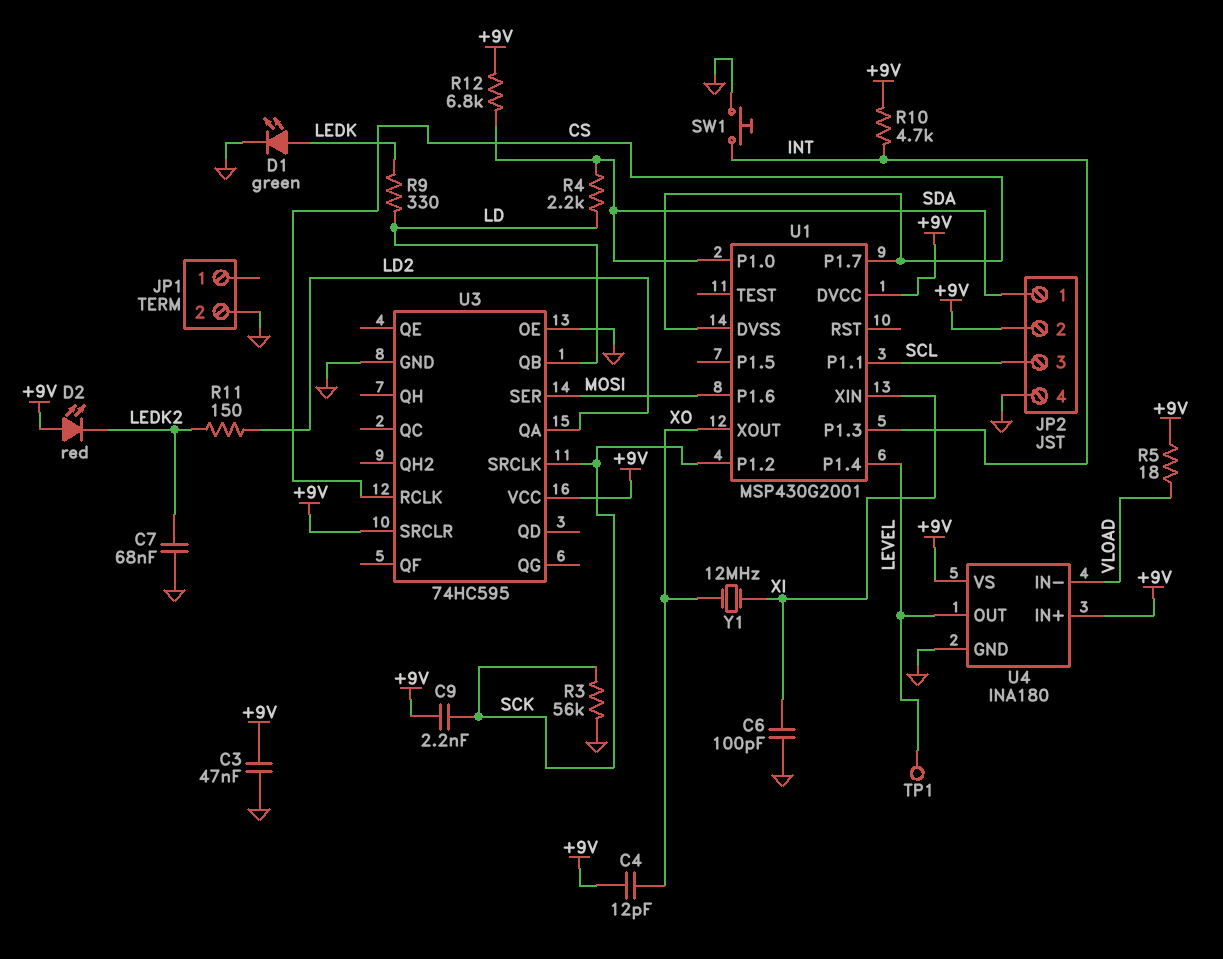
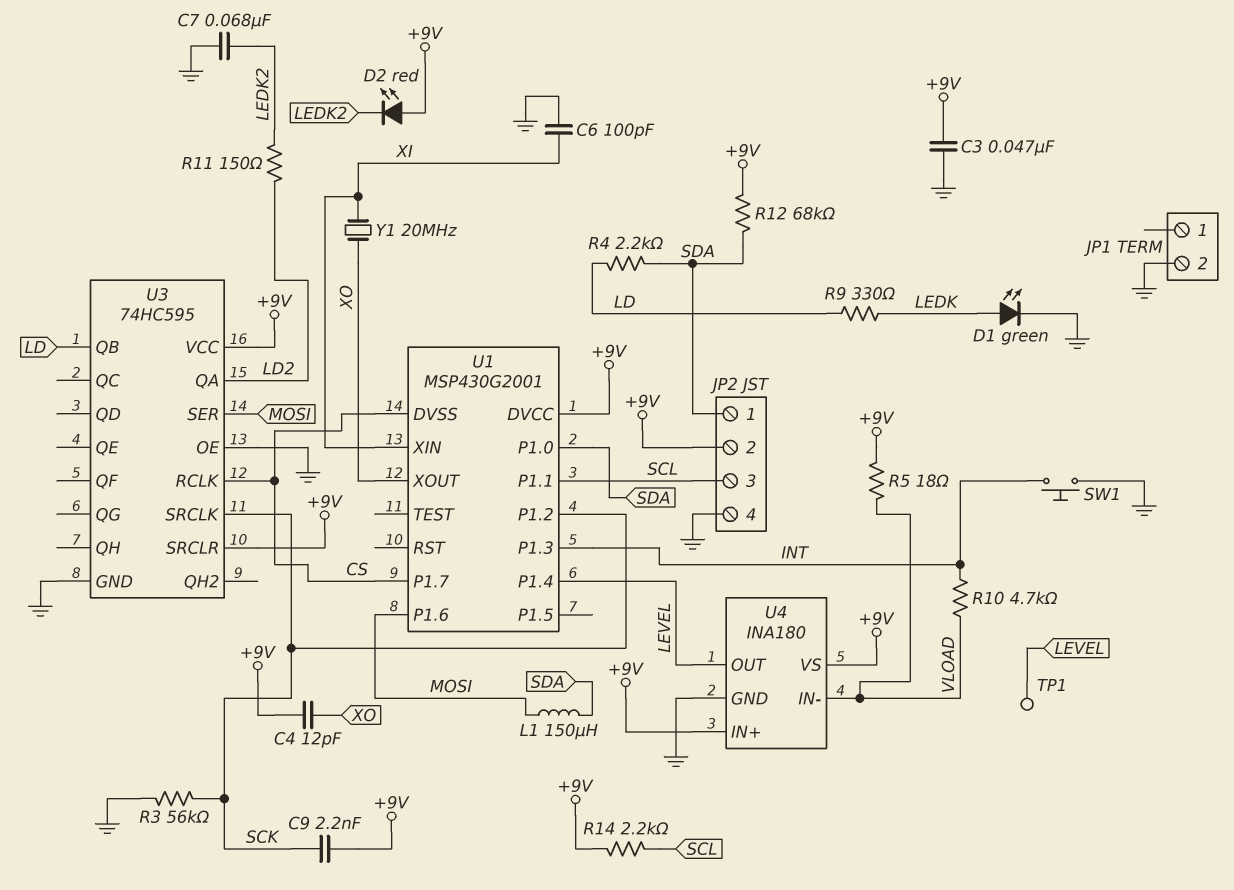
L1: none -> 150uH (MOSI, SDA)
R10: 4.7k (+9V, INT) -> 4.7k (INT, VLOAD)
R12: 6.8k (+9V, SDA) -> 68k (+9V, SDA)
R14: none -> 2.2k (+9V, SCL)
Y1: 12MHz (XI, XO) -> 20MHz (XI, XO)

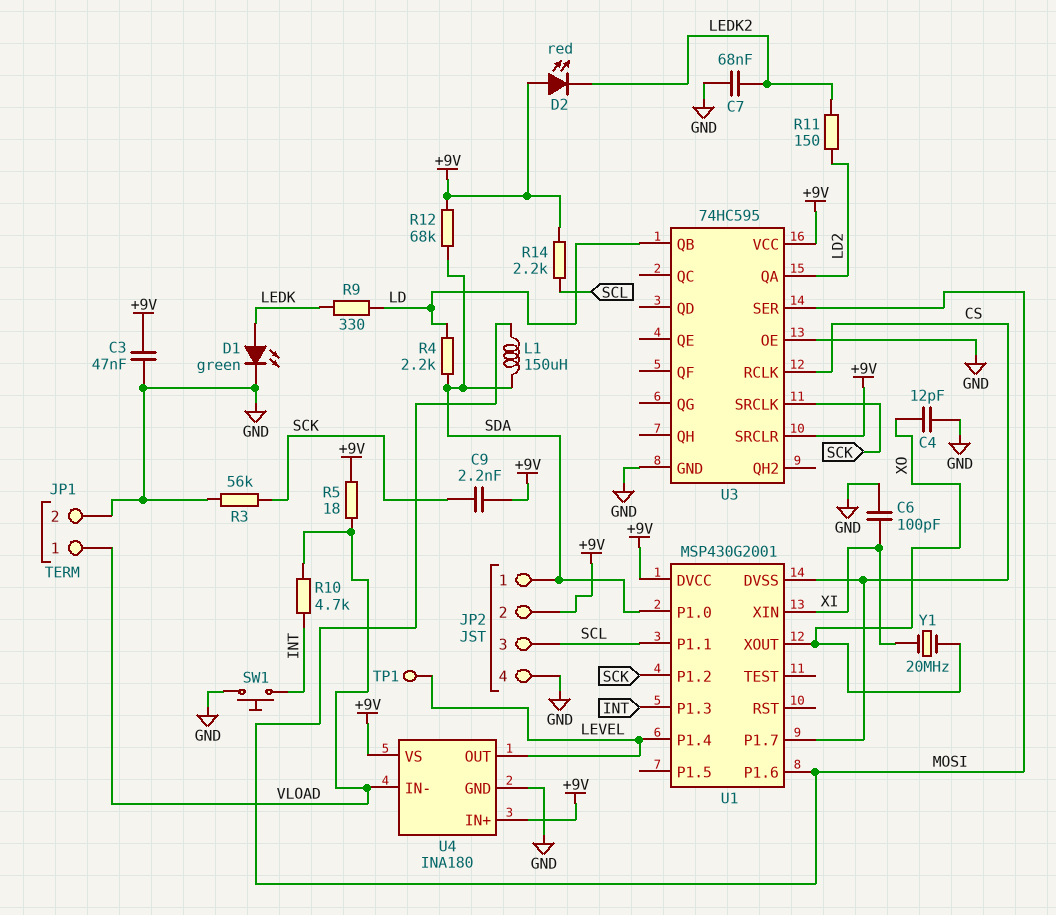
C4: 12pF (+9V, XO) -> 12pF (GND, XO)
JP1 pin 1: none -> VLOAD

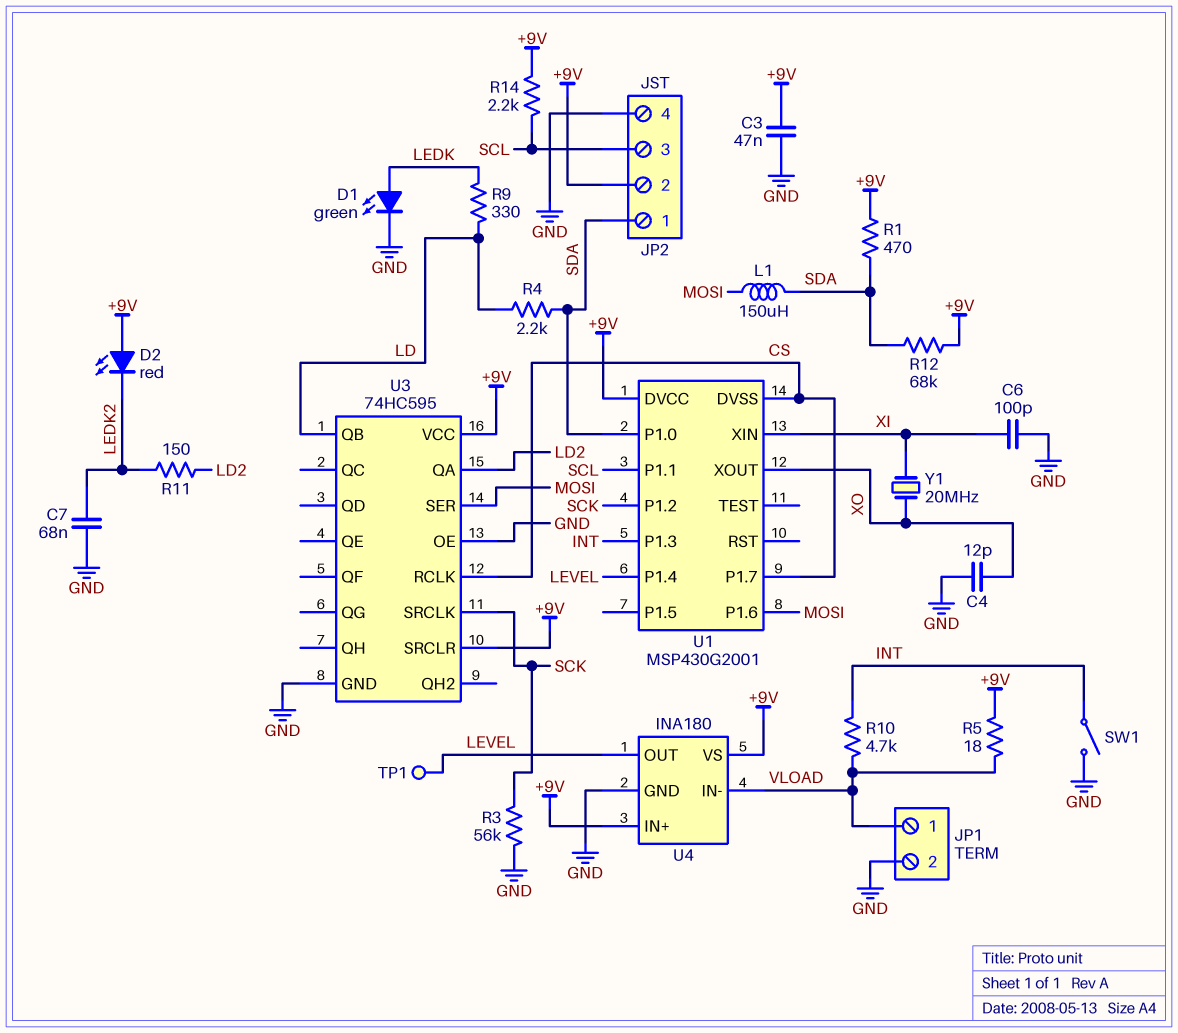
C9: 2.2nF (+9V, SCK) -> none
R1: none -> 470 (+9V, SDA)
SW1: button (GND, INT) -> switch (GND, INT)

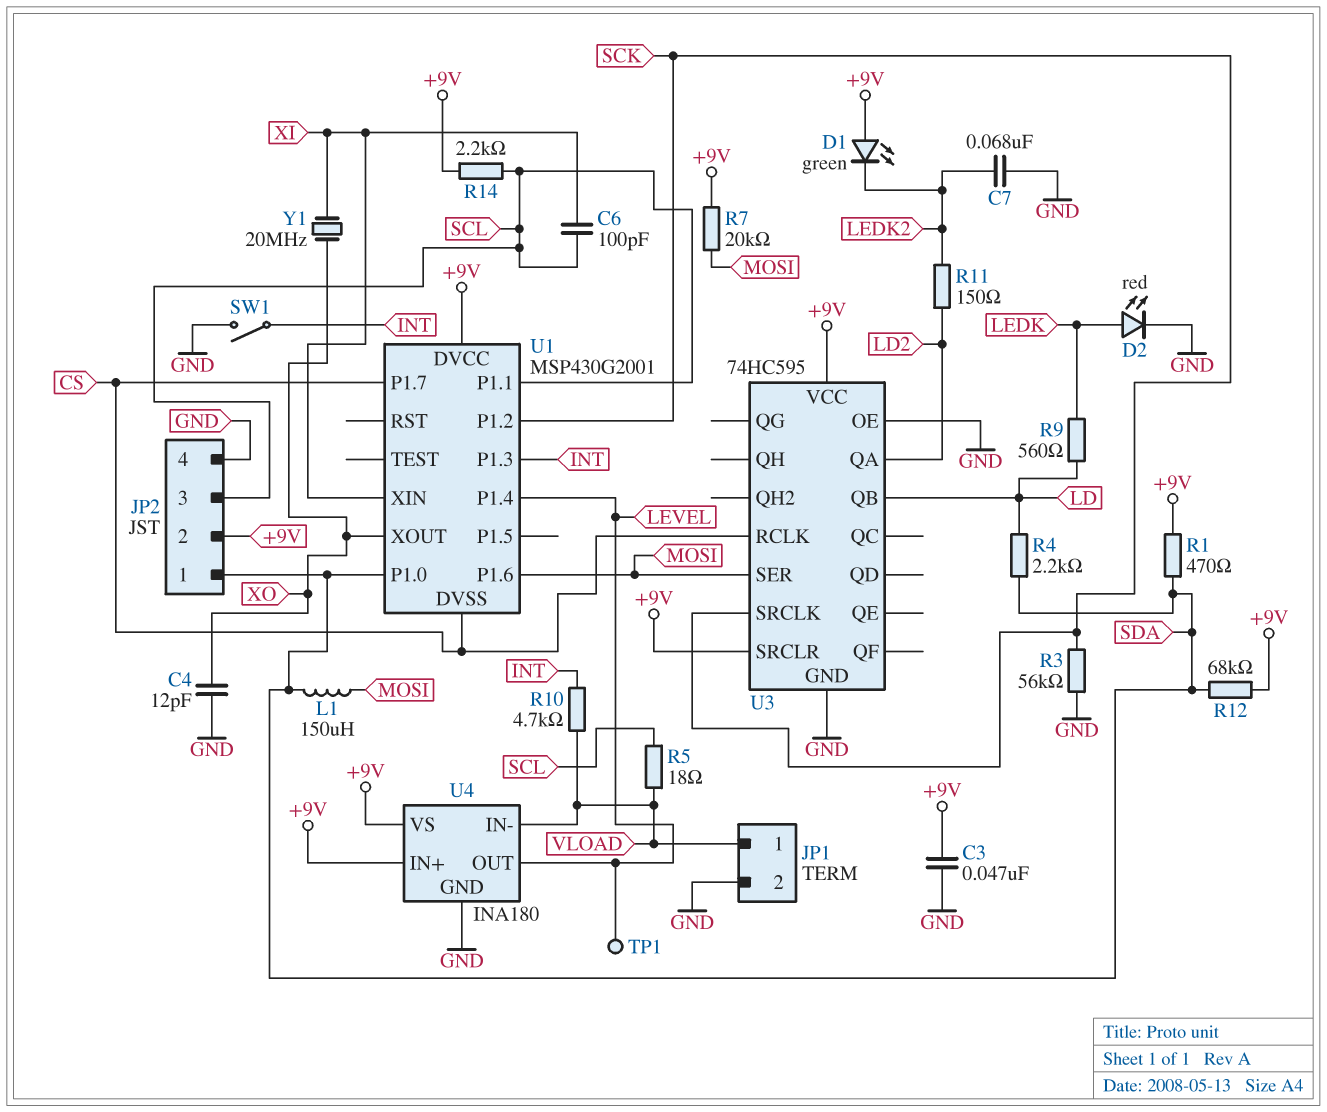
C6: 100pF (GND, XI) -> 100pF (SCL, XI)
D1: LED green (A LEDK, K GND) -> LED green (A +9V, K LEDK2)
D2: LED red (A +9V, K LEDK2) -> LED red (A LEDK, K GND)
R5: 18 (+9V, VLOAD) -> 18 (SCL, VLOAD)
R7: none -> 20k (+9V, MOSI)
R9: 330 (LD, LEDK) -> 560 (LD, LEDK)

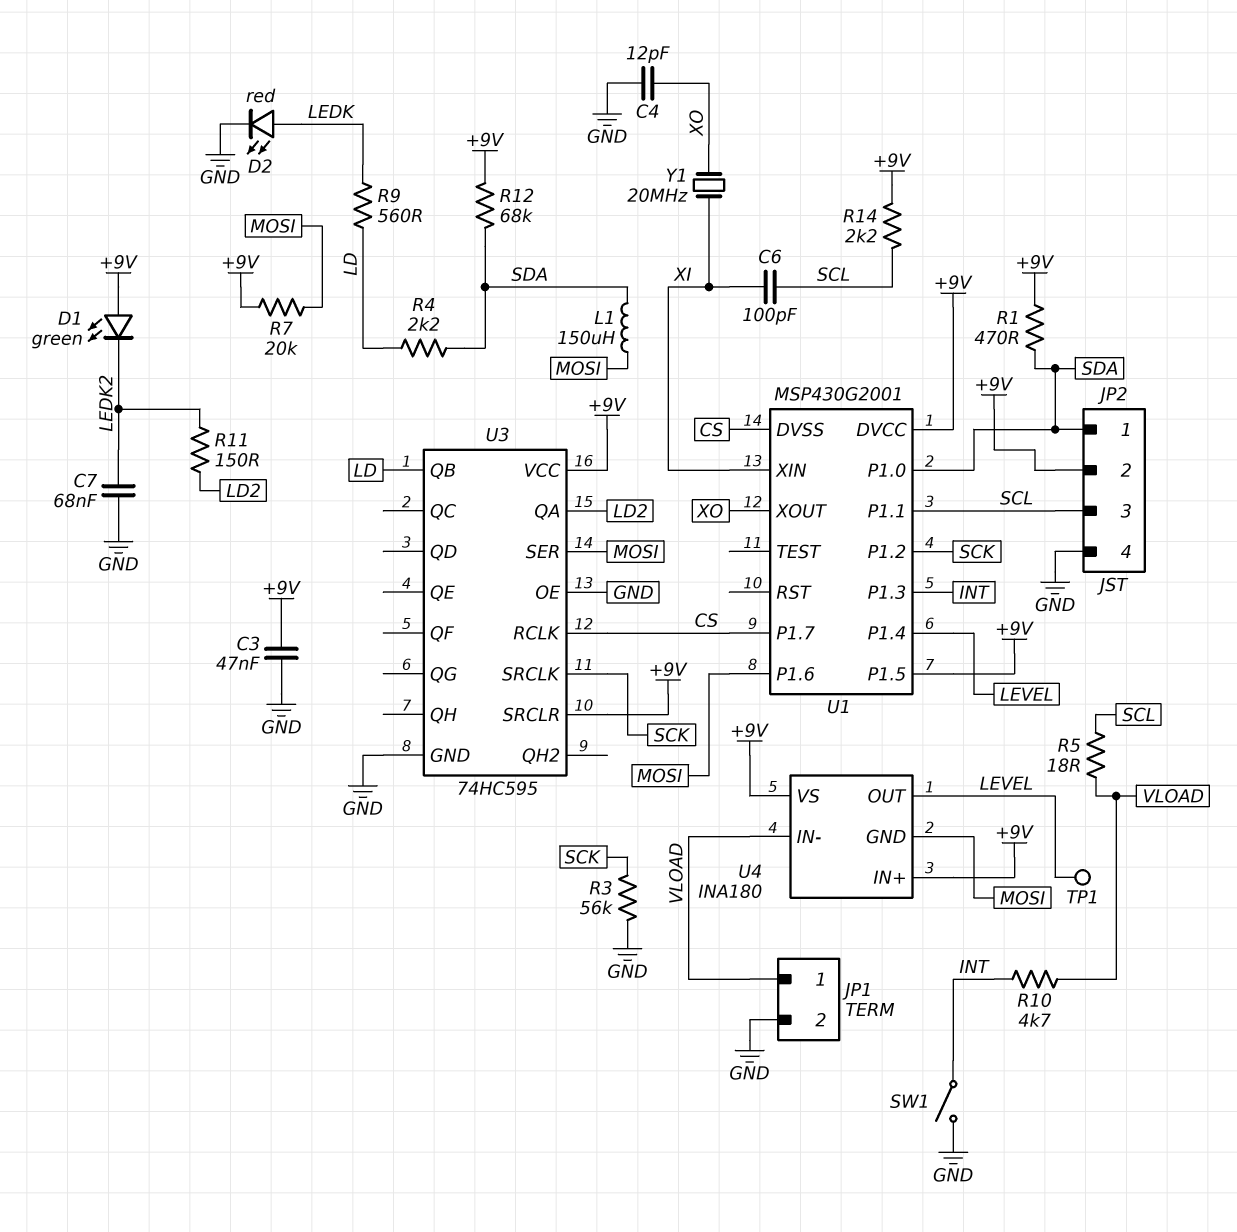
U1 pin P1.5: none -> +9V
U4 pin GND: GND -> MOSI

